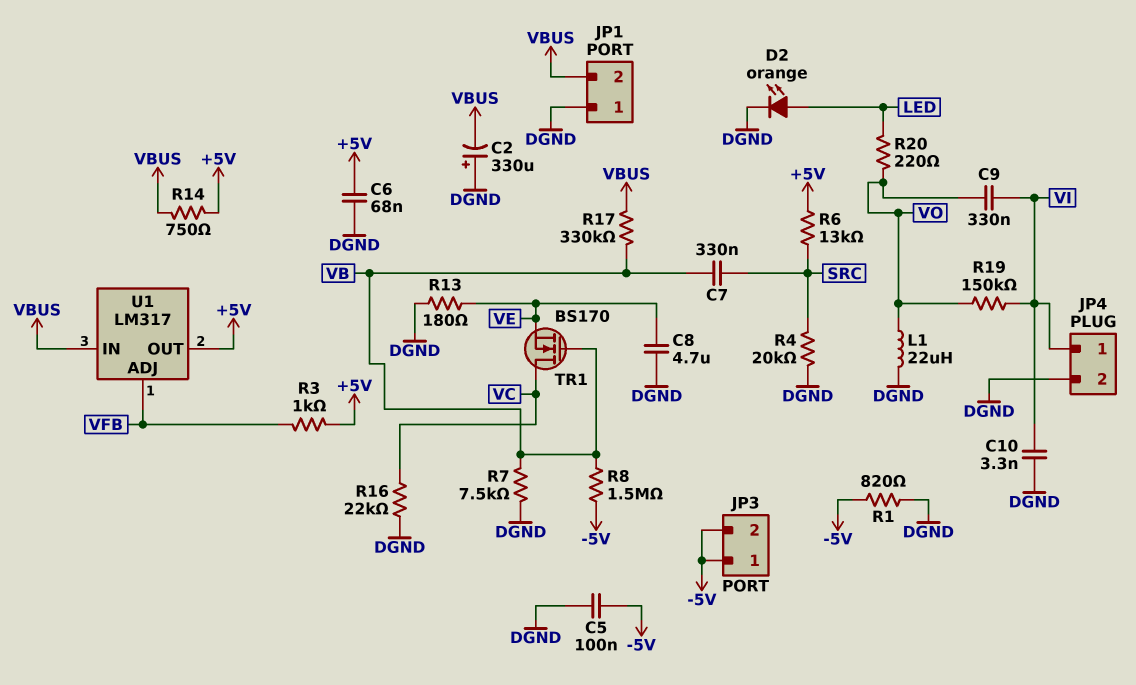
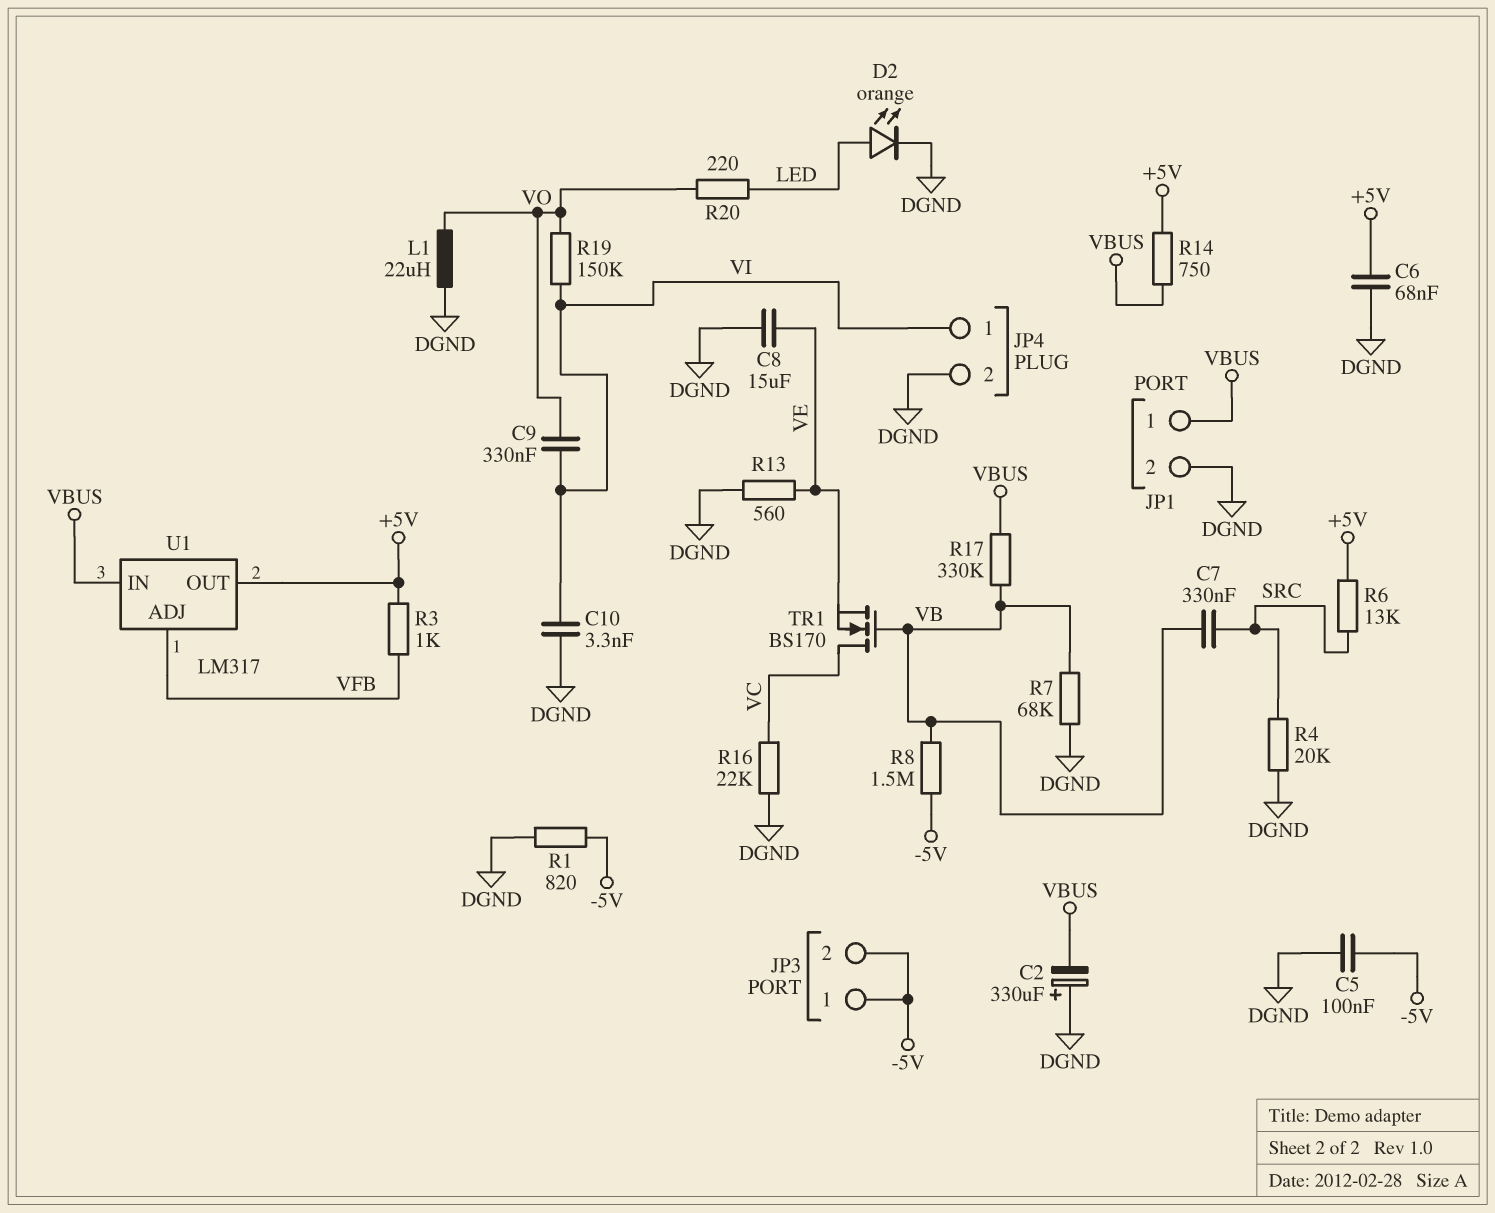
C8: 4.7uF (DGND, VE) -> 15uF (DGND, VE)
JP1 pin 1: DGND -> VBUS
JP1 pin 2: VBUS -> DGND
R7: 7.5k (DGND, VB) -> 68k (DGND, VB)
R13: 180 (DGND, VE) -> 560 (DGND, VE)

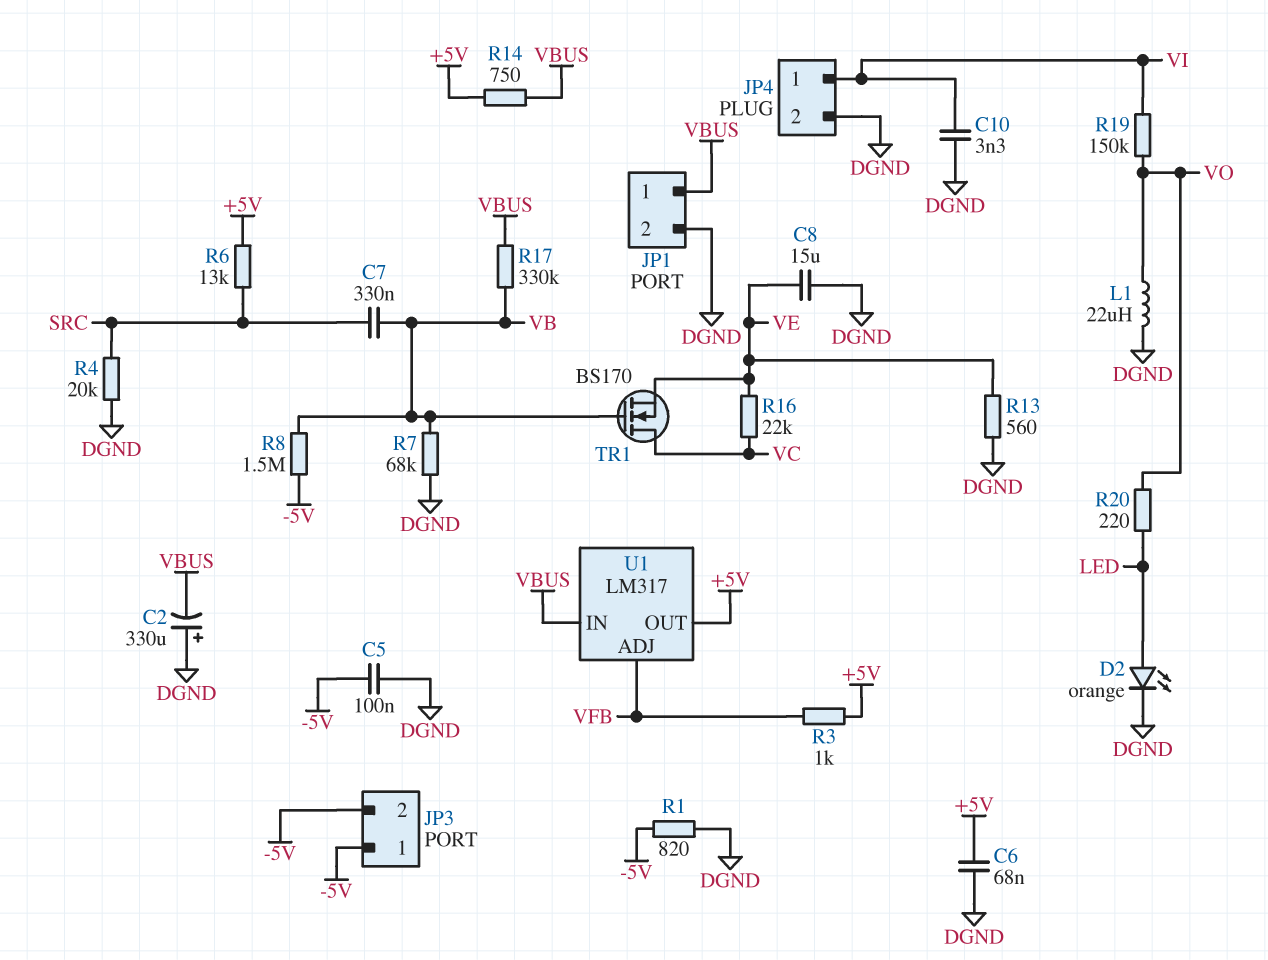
C9: 330nF (VI, VO) -> none
R16: 22k (DGND, VC) -> 22k (VC, VE)

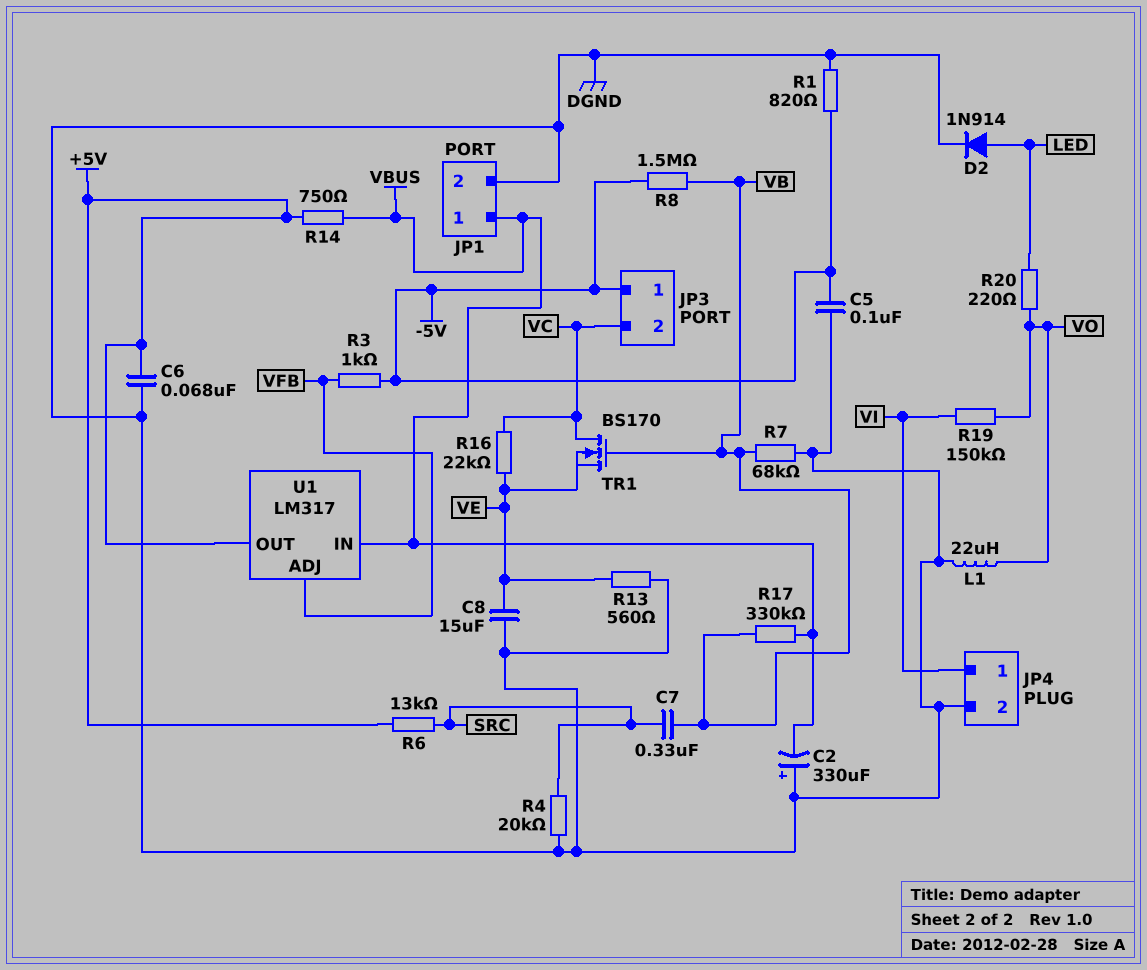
C10: 3.3nF (DGND, VI) -> none
D2: LED orange (A LED, K DGND) -> diode 1N914 (A LED, K DGND)
JP3 pin 2: -5V -> VC
R3: 1k (+5V, VFB) -> 1k (-5V, VFB)

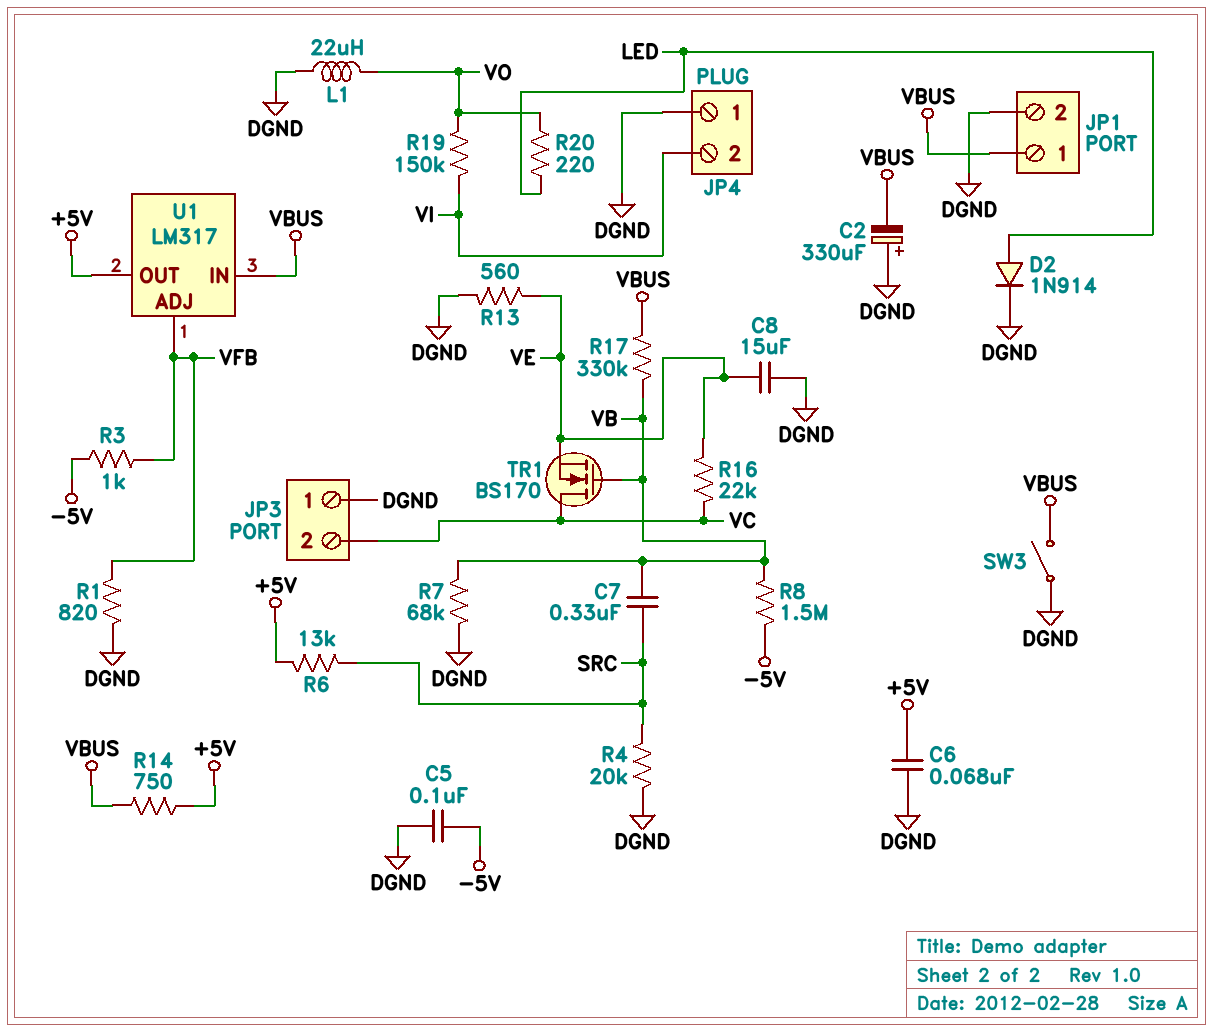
JP3 pin 1: -5V -> DGND
JP4 pin 1: VI -> DGND
JP4 pin 2: DGND -> VI
R1: 820 (-5V, DGND) -> 820 (DGND, VFB)
SW3: none -> switch (DGND, VBUS)

